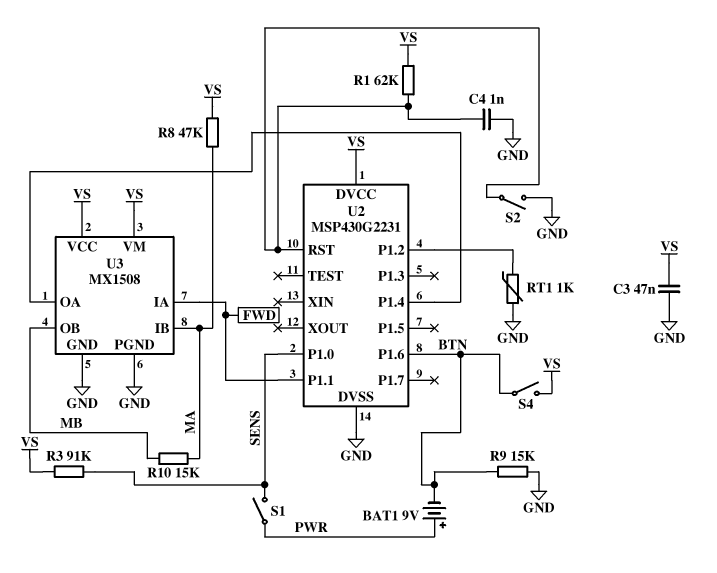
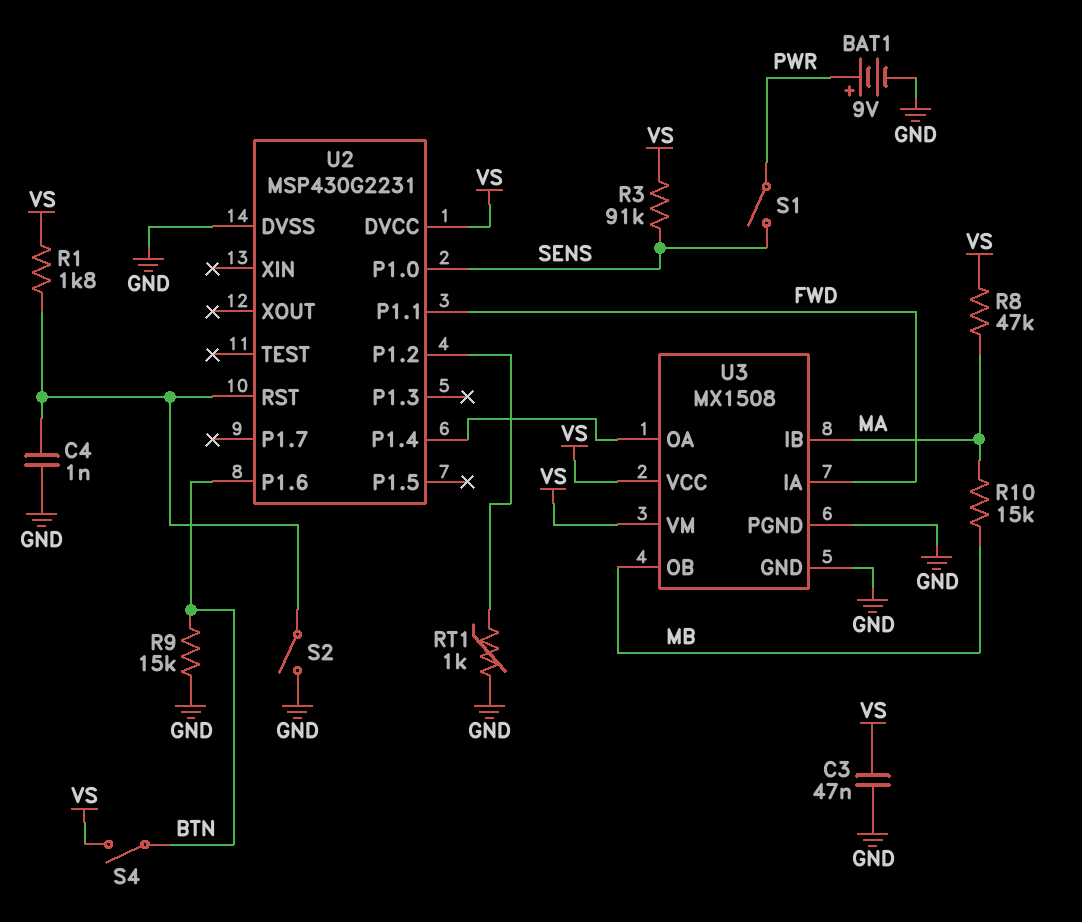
BAT1: 9V (plus PWR, minus BTN) -> 9V (plus PWR, minus GND)
R1: 62k (U2/RST, VS) -> 1.8k (U2/RST, VS)

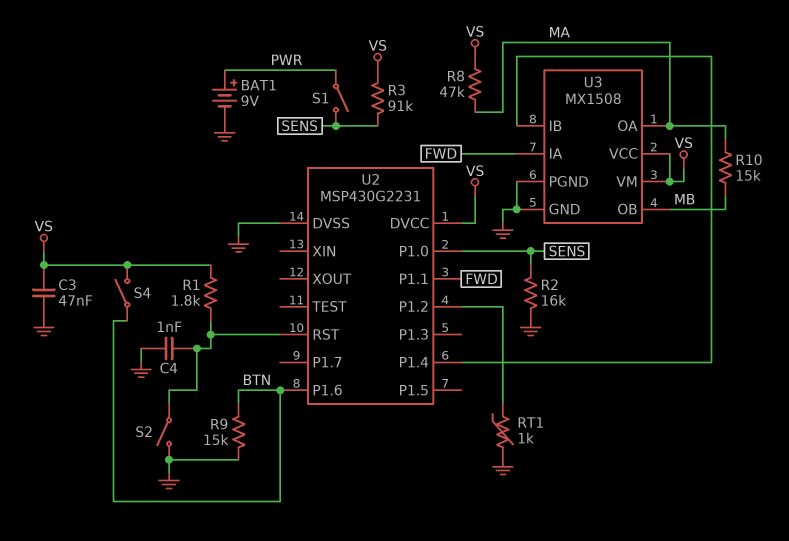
R2: none -> 16k (GND, SENS)
U3 pin IB: MA -> U2/P1.4
U3 pin OA: U2/P1.4 -> MA

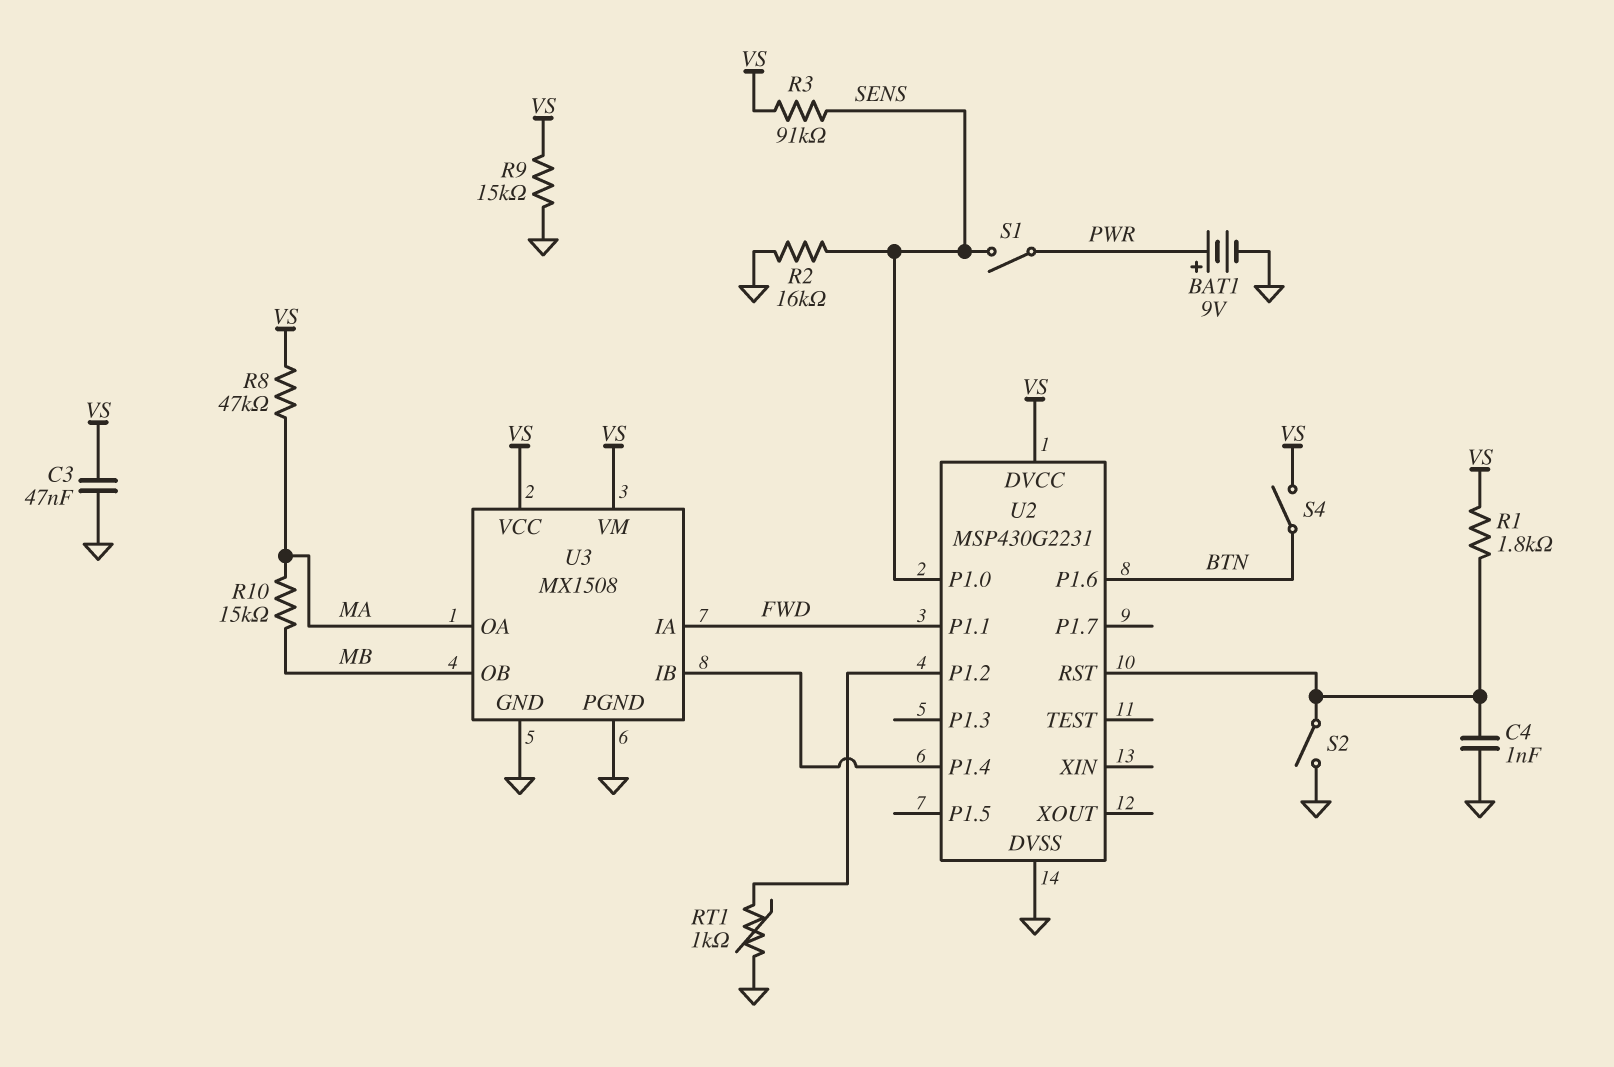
R9: 15k (BTN, GND) -> 15k (GND, VS)

